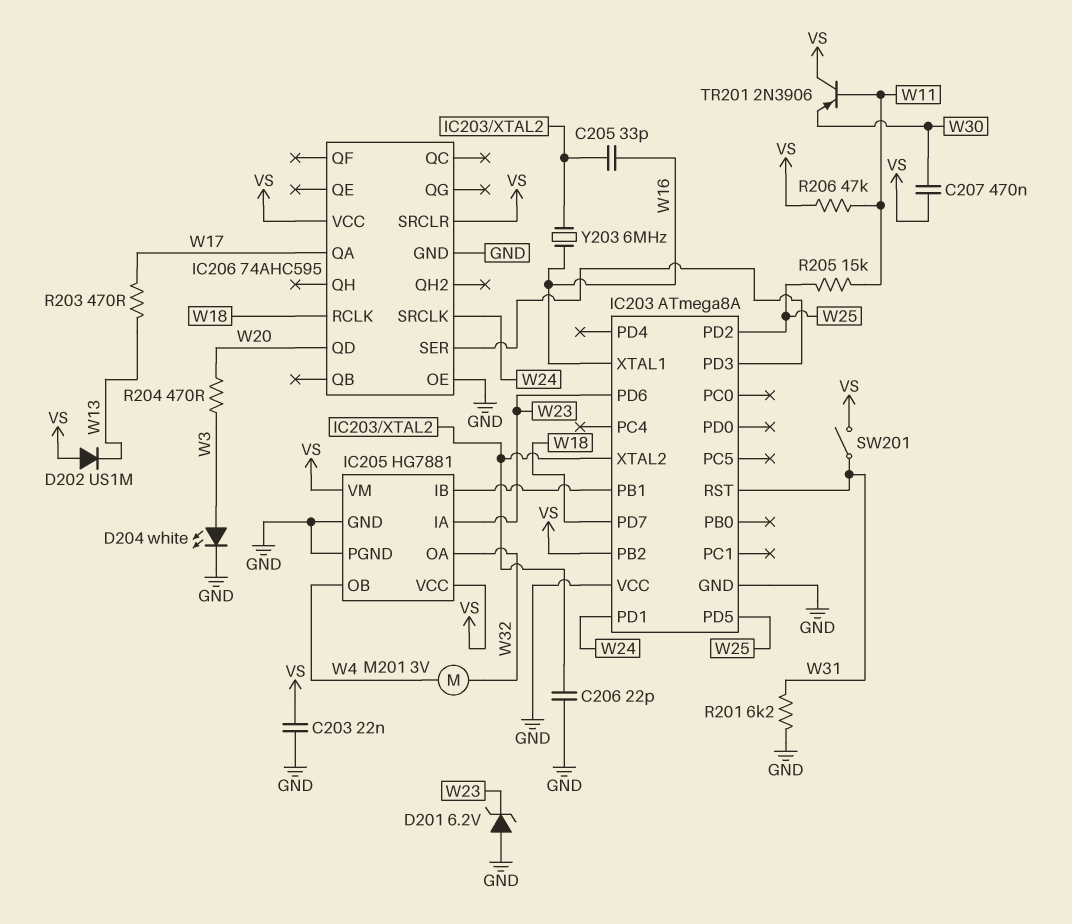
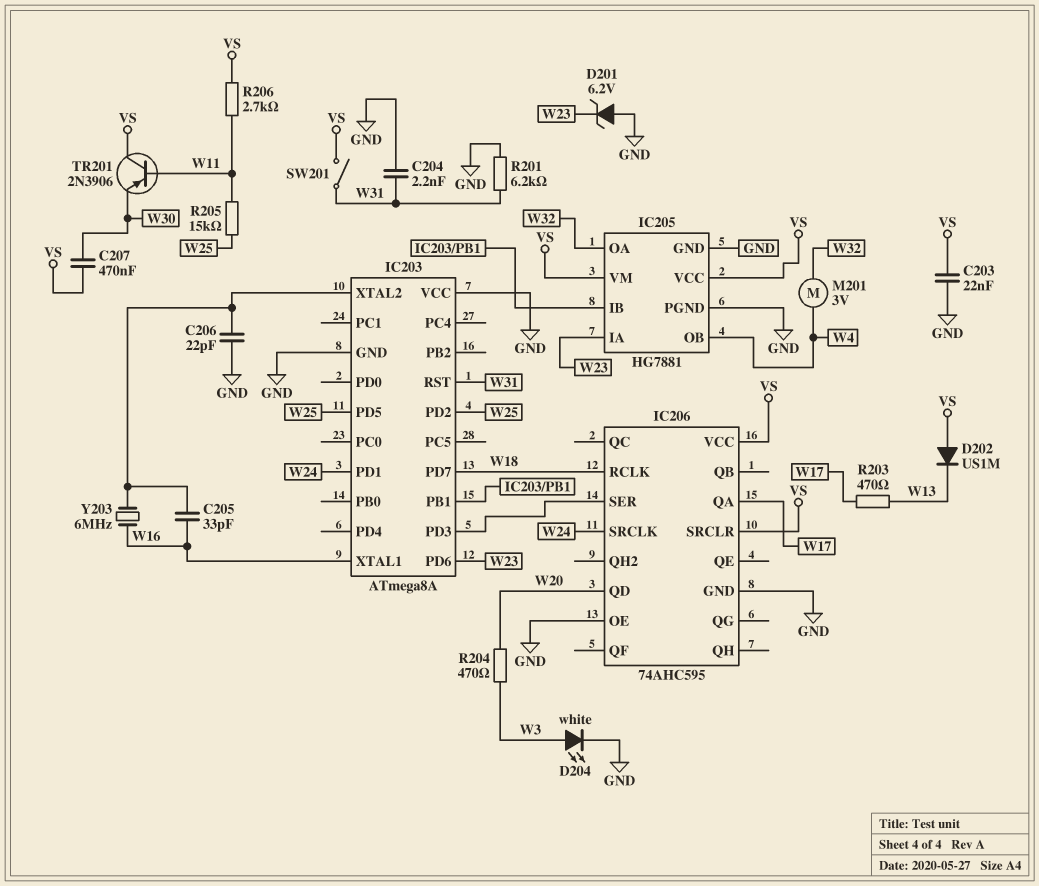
C204: none -> 2.2nF (GND, W31)
IC203 pin PB2: VS -> none
R206: 47k (VS, W11) -> 2.7k (VS, W11)

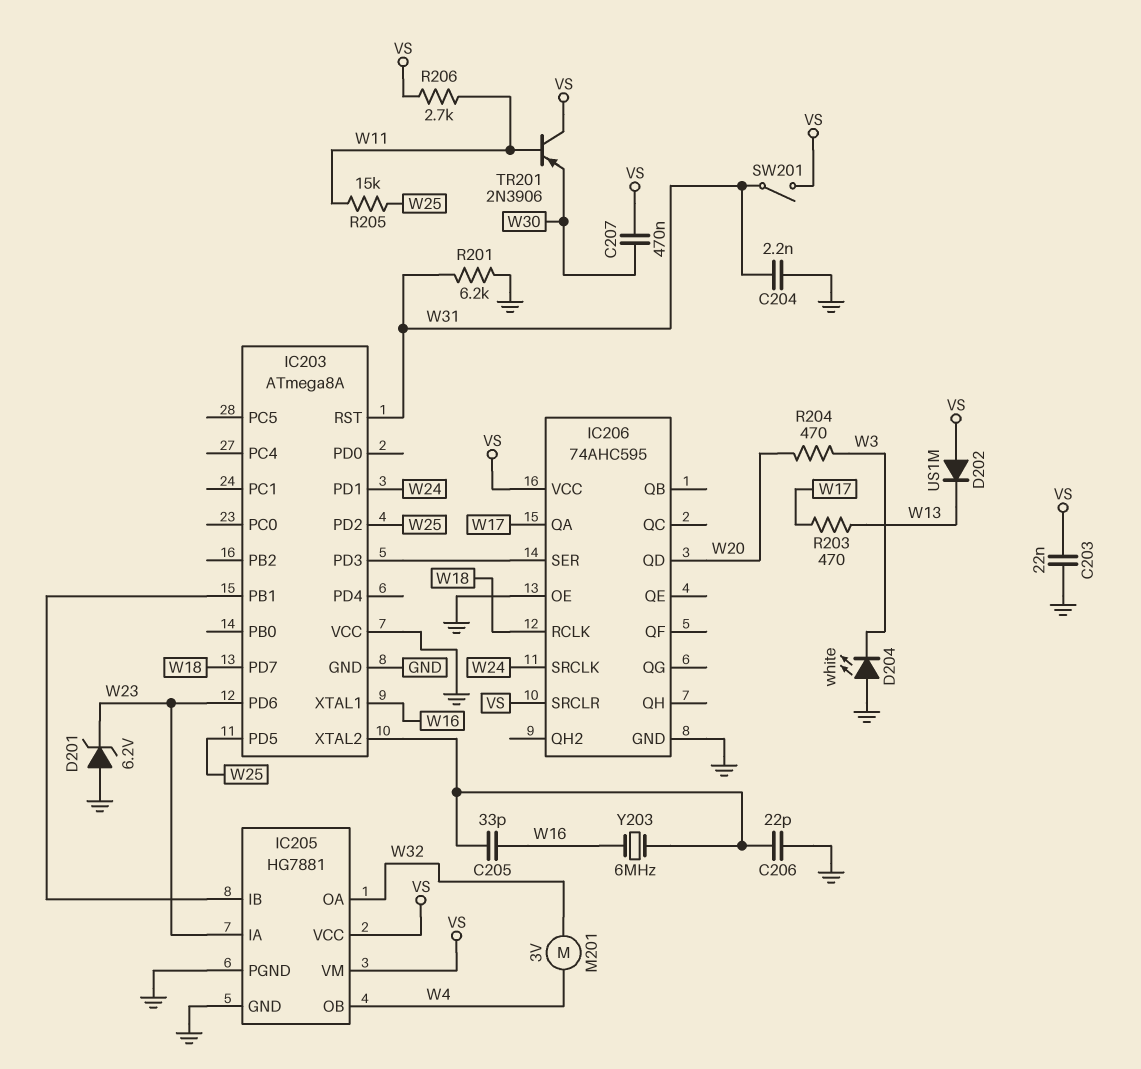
D204: LED white (A W3, K GND) -> LED white (A GND, K W3)

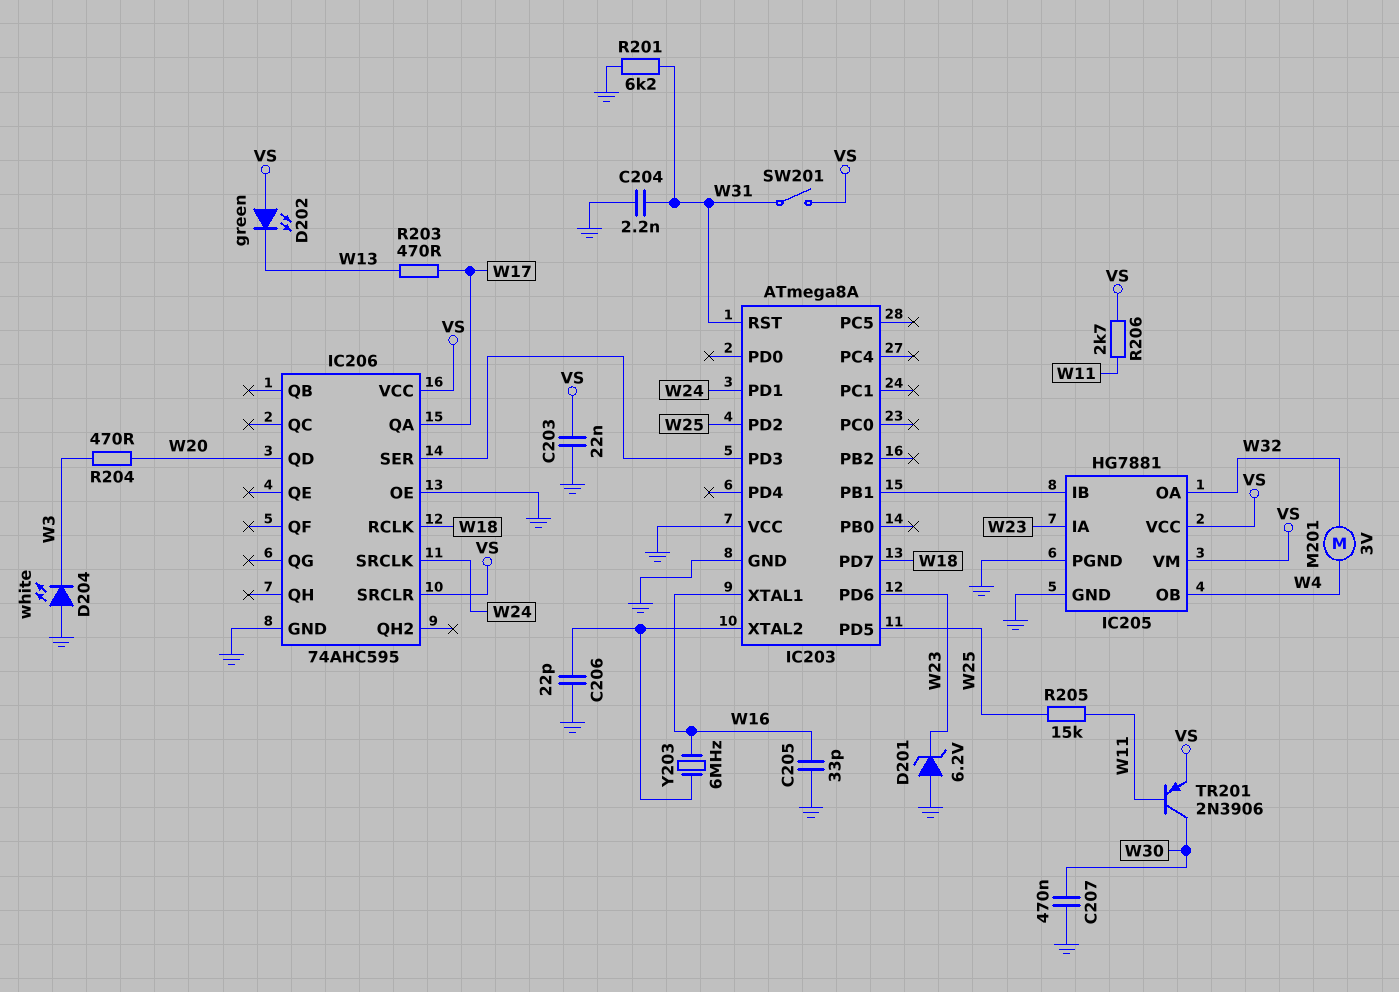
C205: 33pF (IC203/XTAL2, W16) -> 33pF (GND, W16)
C207: 470nF (VS, W30) -> 470nF (GND, W30)
D202: diode US1M (A VS, K W13) -> LED green (A VS, K W13)
TR201: PNP 2N3906 (B W11, C VS, E W30) -> PNP 2N3906 (B W11, C W30, E VS)

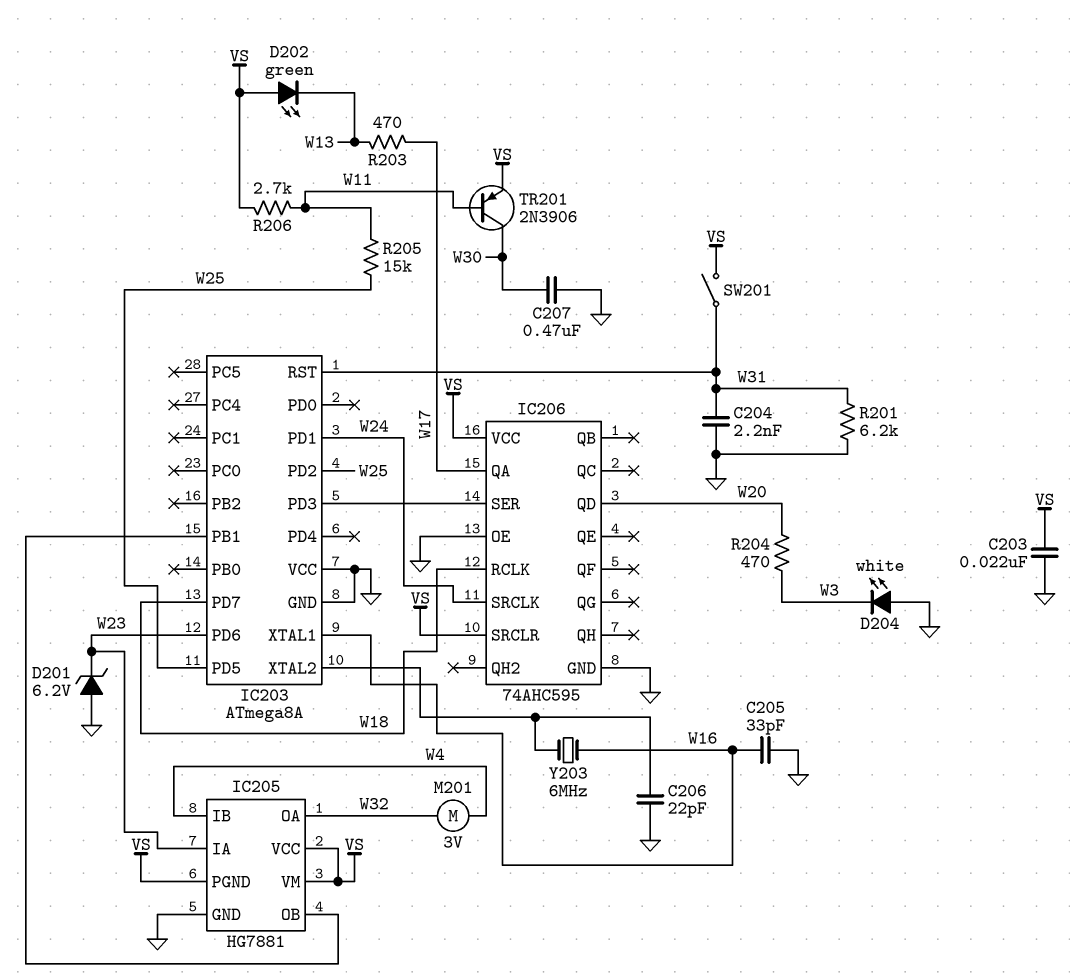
IC205 pin IB: IC203/PB1 -> W4
IC205 pin OB: W4 -> IC203/PB1
IC205 pin PGND: GND -> VS

